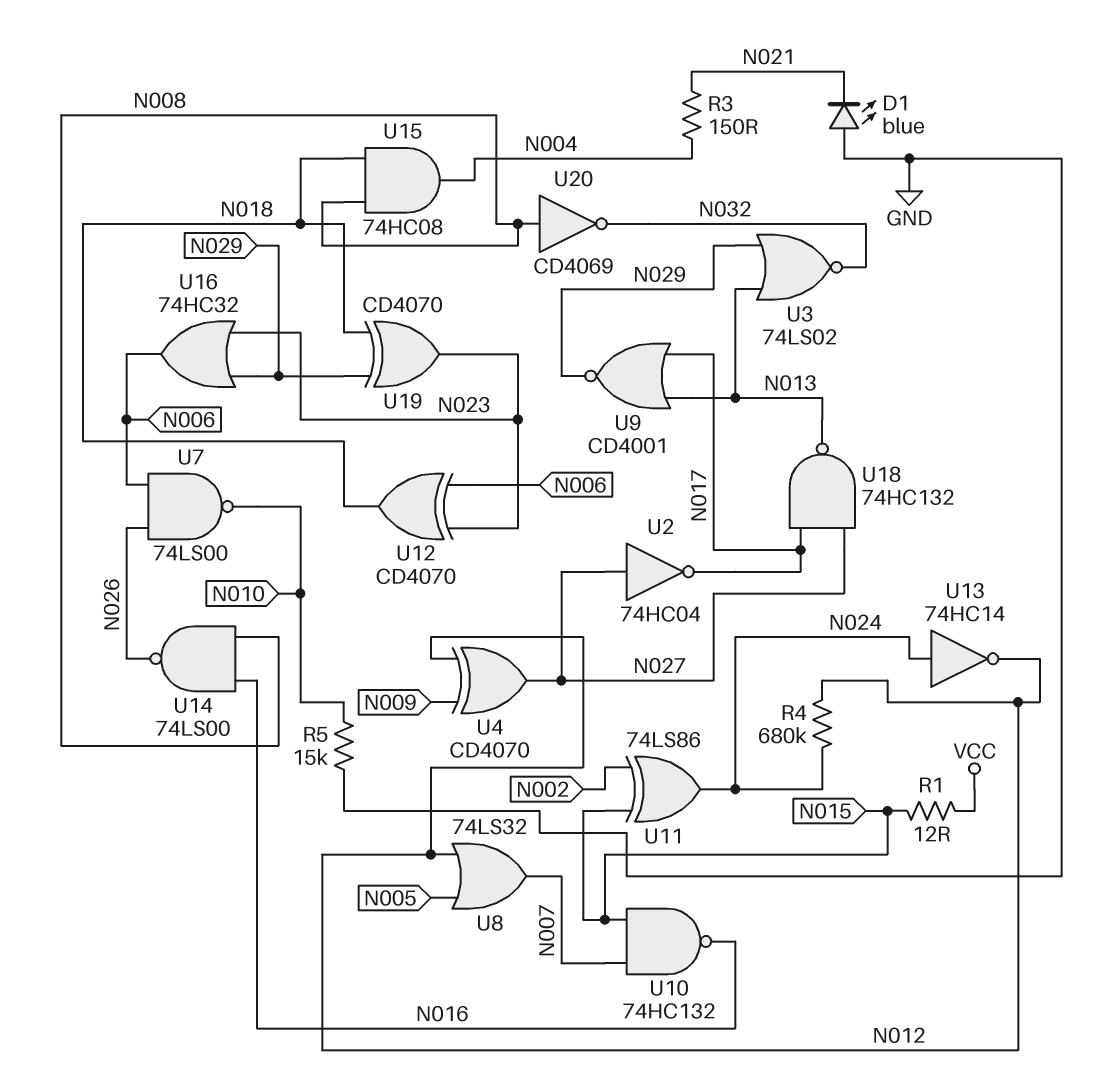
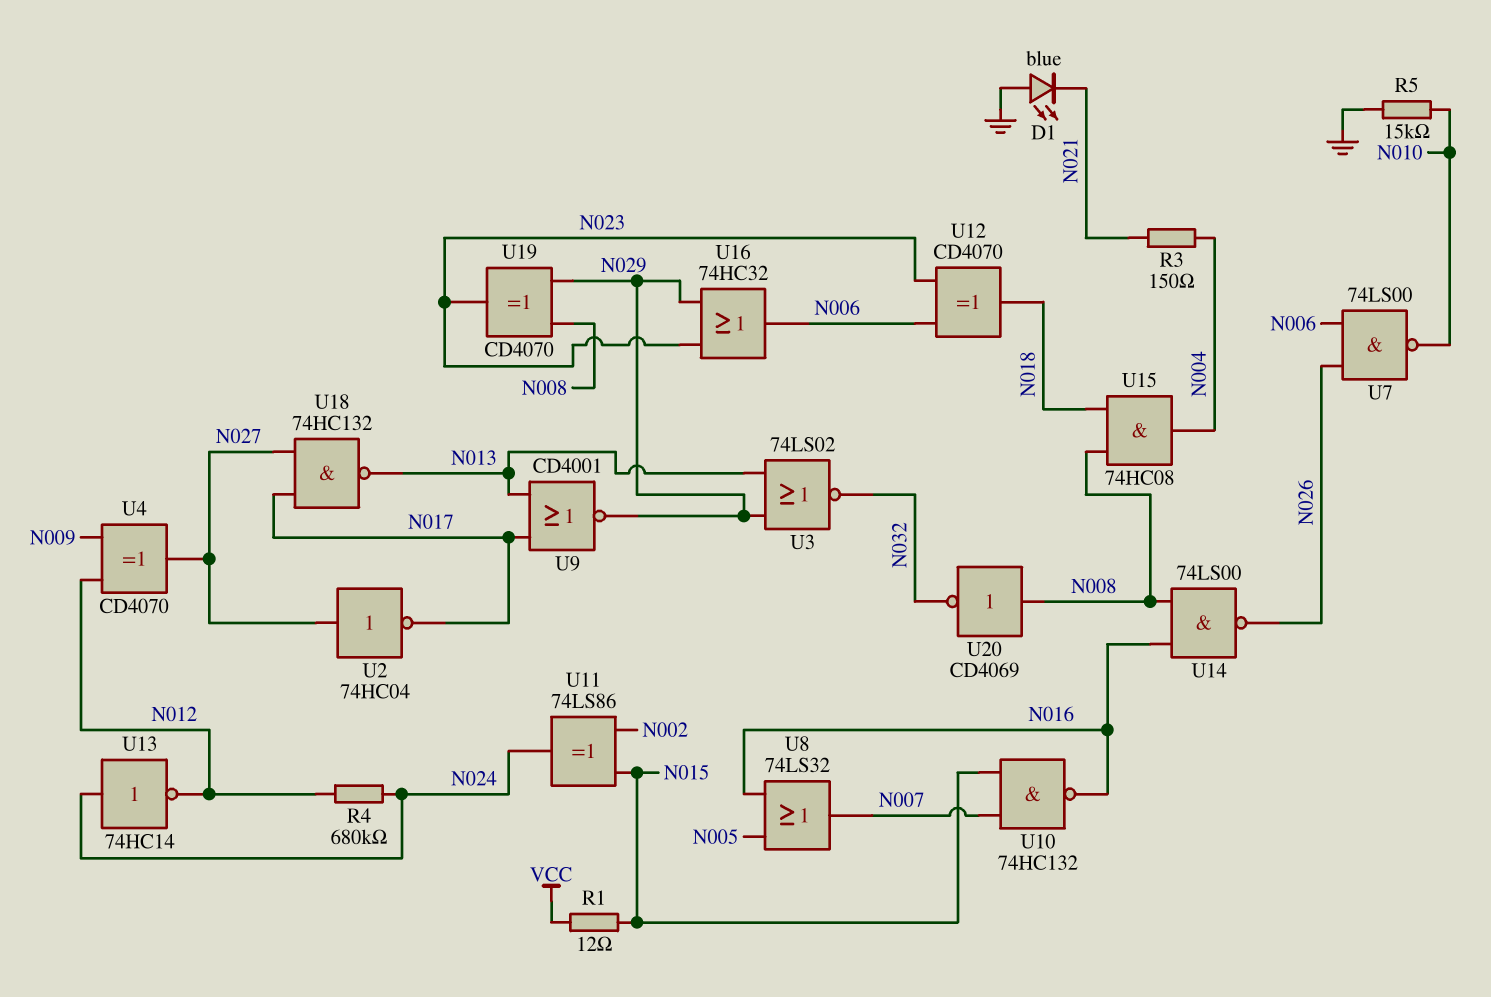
U8: OR 74LS32 (in N005, in N012, out N007) -> OR 74LS32 (in N005, in N016, out N007)
U19: XOR CD4070 (in N018, in N029, out N023) -> XOR CD4070 (in N008, in N029, out N023)

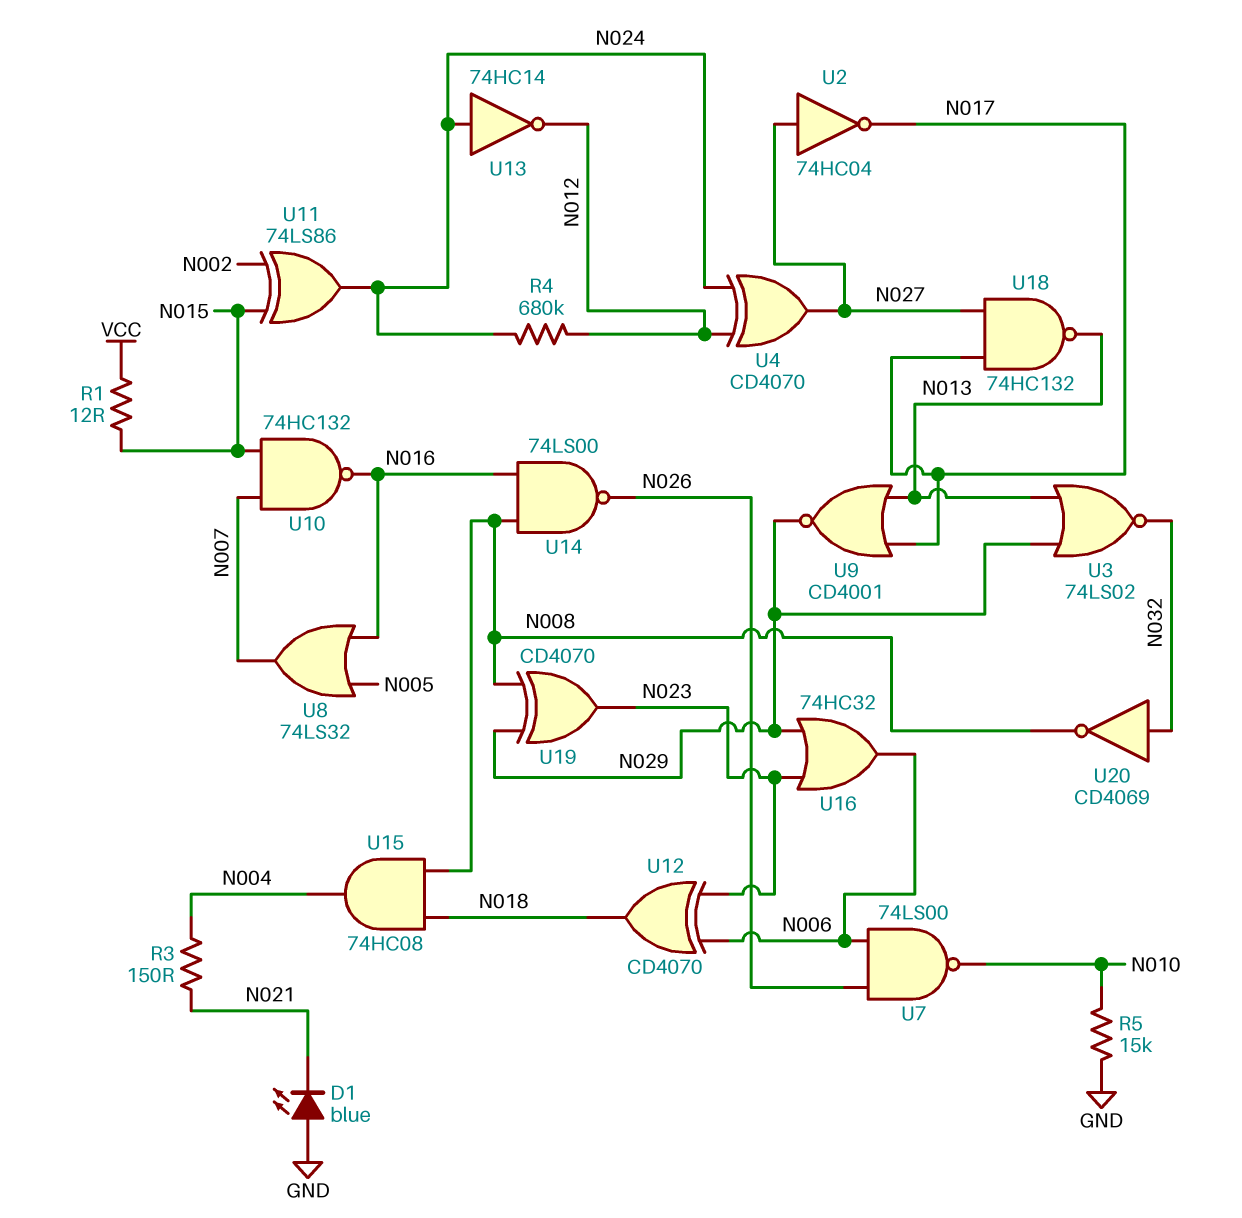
U4: XOR CD4070 (in N009, in N012, out N027) -> XOR CD4070 (in N012, in N024, out N027)
U20: NOT CD4069 (in N008, out N032) -> NOT CD4069 (in N032, out N008)

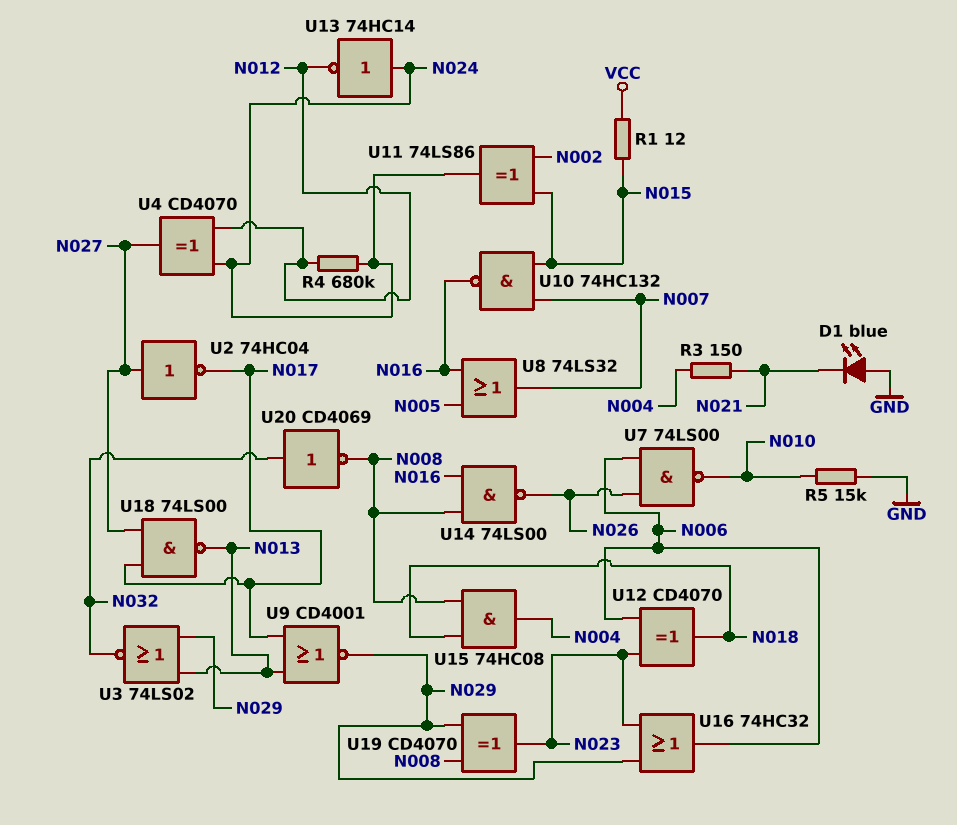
U18: NAND 74HC132 (in N017, in N027, out N013) -> NAND 74LS00 (in N017, in N027, out N013)

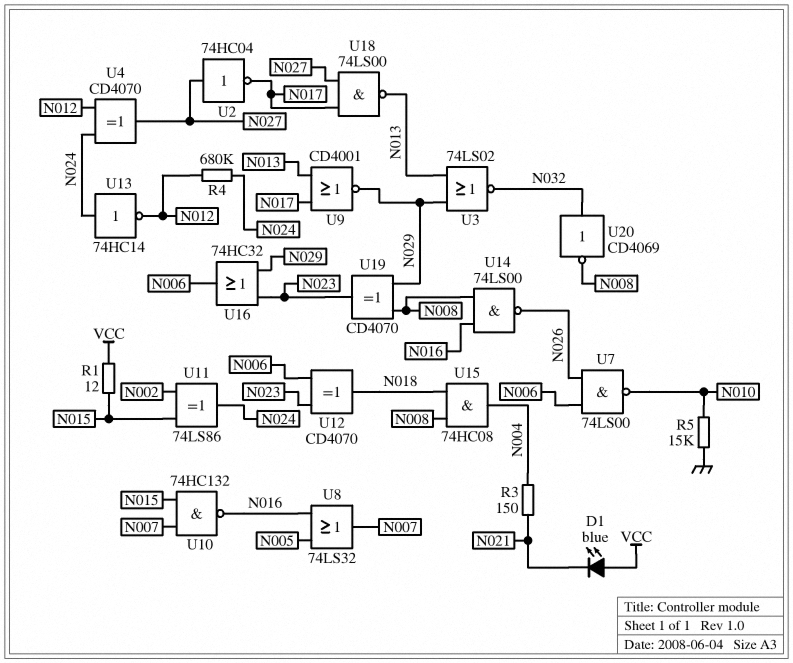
D1: LED blue (A GND, K N021) -> LED blue (A VCC, K N021)

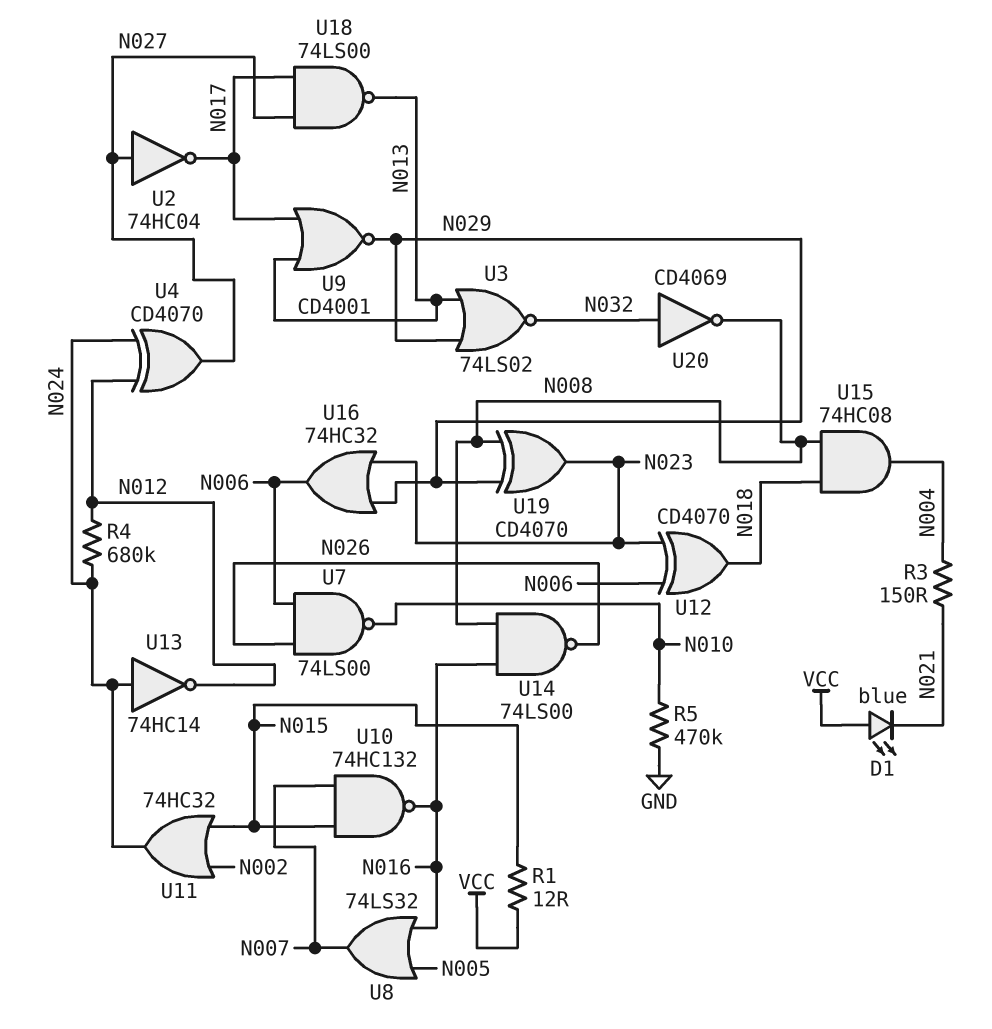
R5: 15k (GND, N010) -> 470k (GND, N010)
U11: XOR 74LS86 (in N002, in N015, out N024) -> OR 74HC32 (in N002, in N015, out N024)

